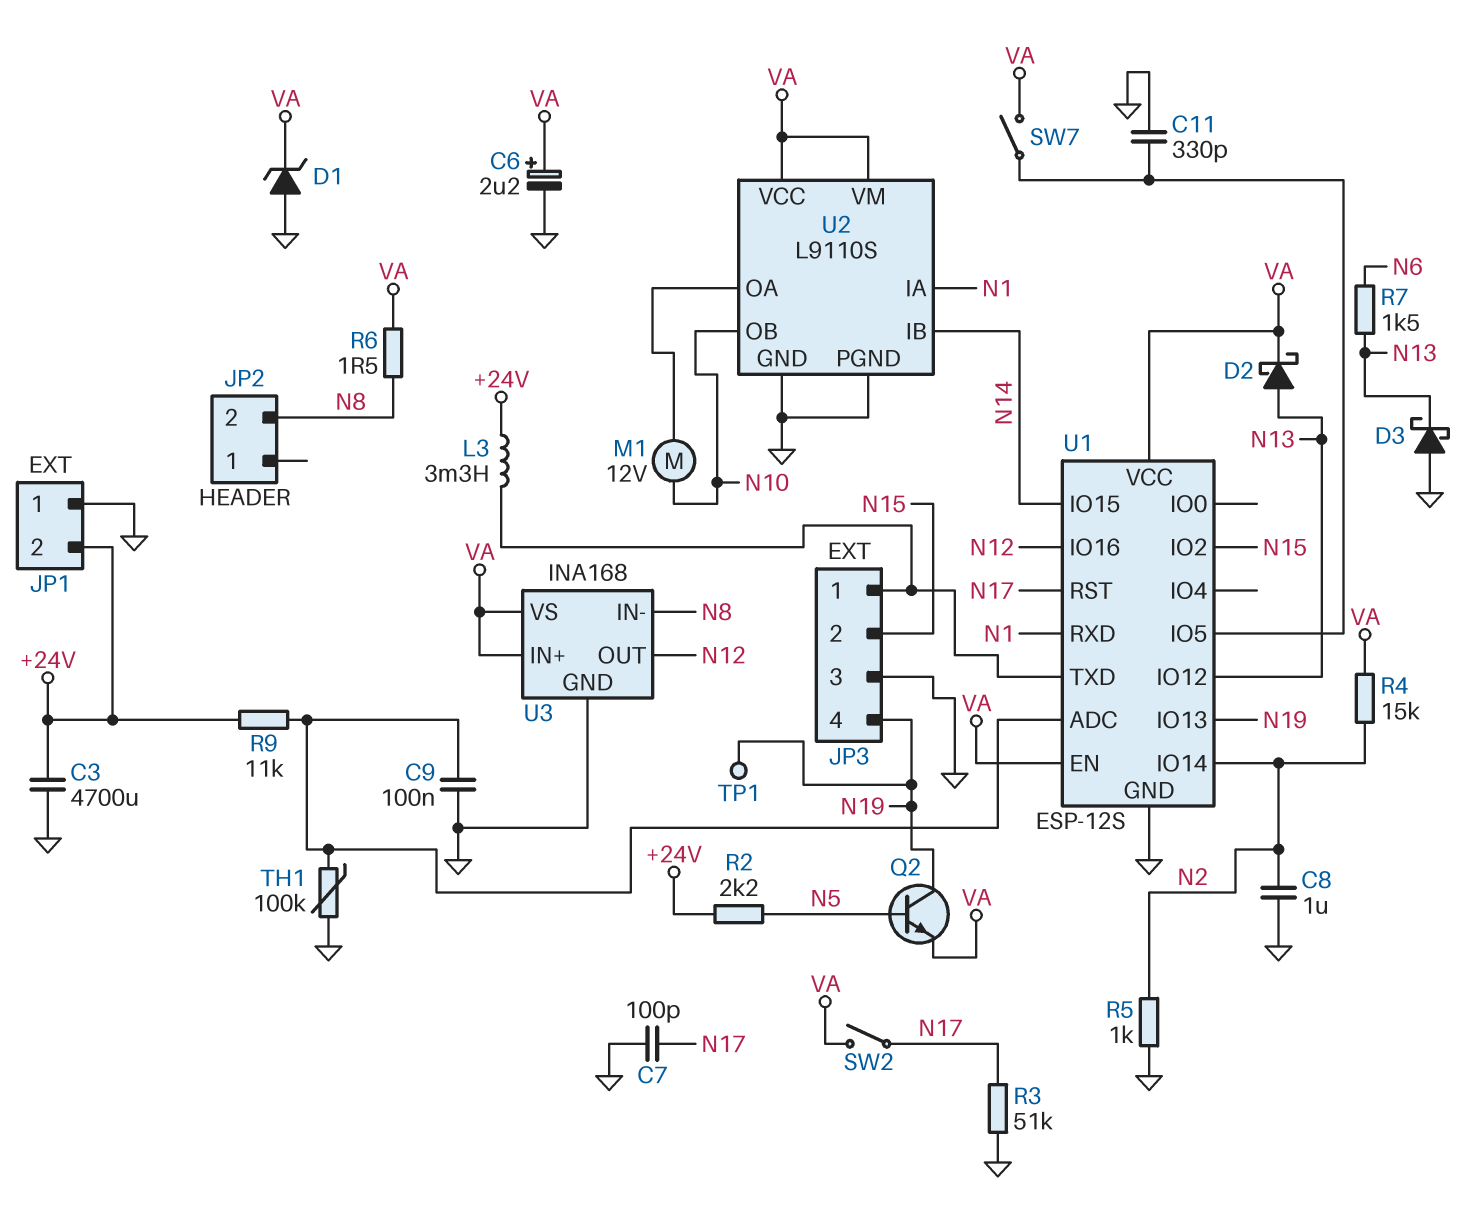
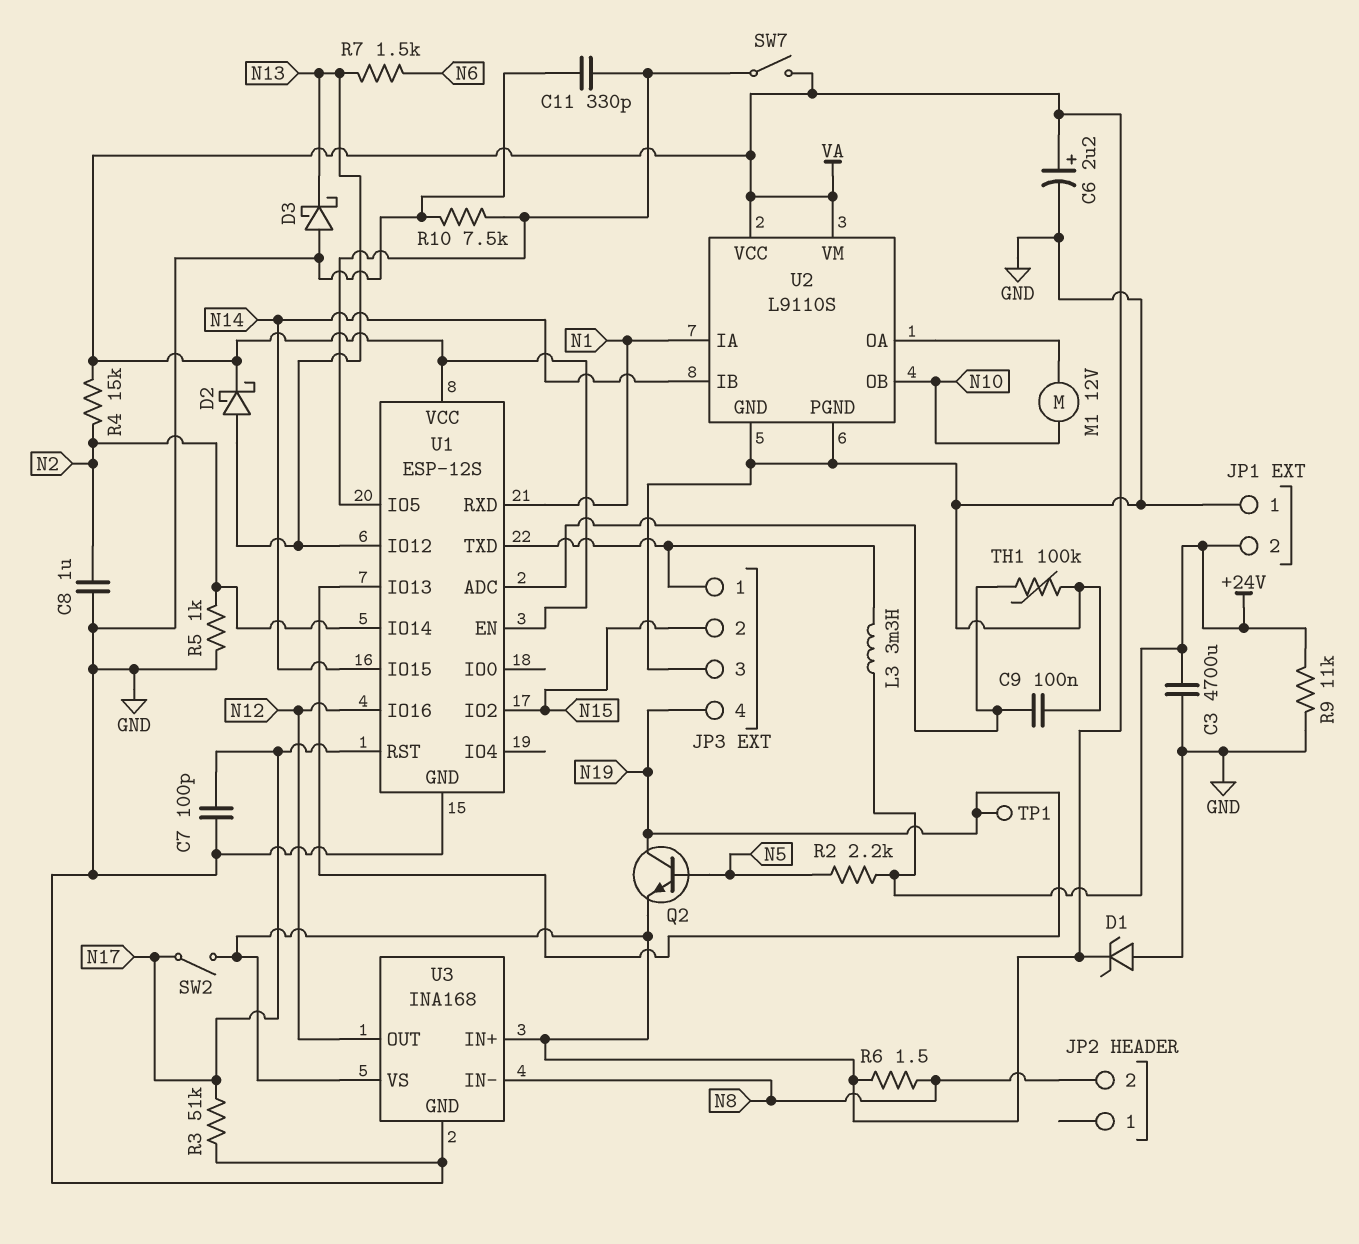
R9: 11k (+24V, U1/ADC) -> 11k (+24V, GND)
R10: none -> 7.5k (GND, U1/IO5)

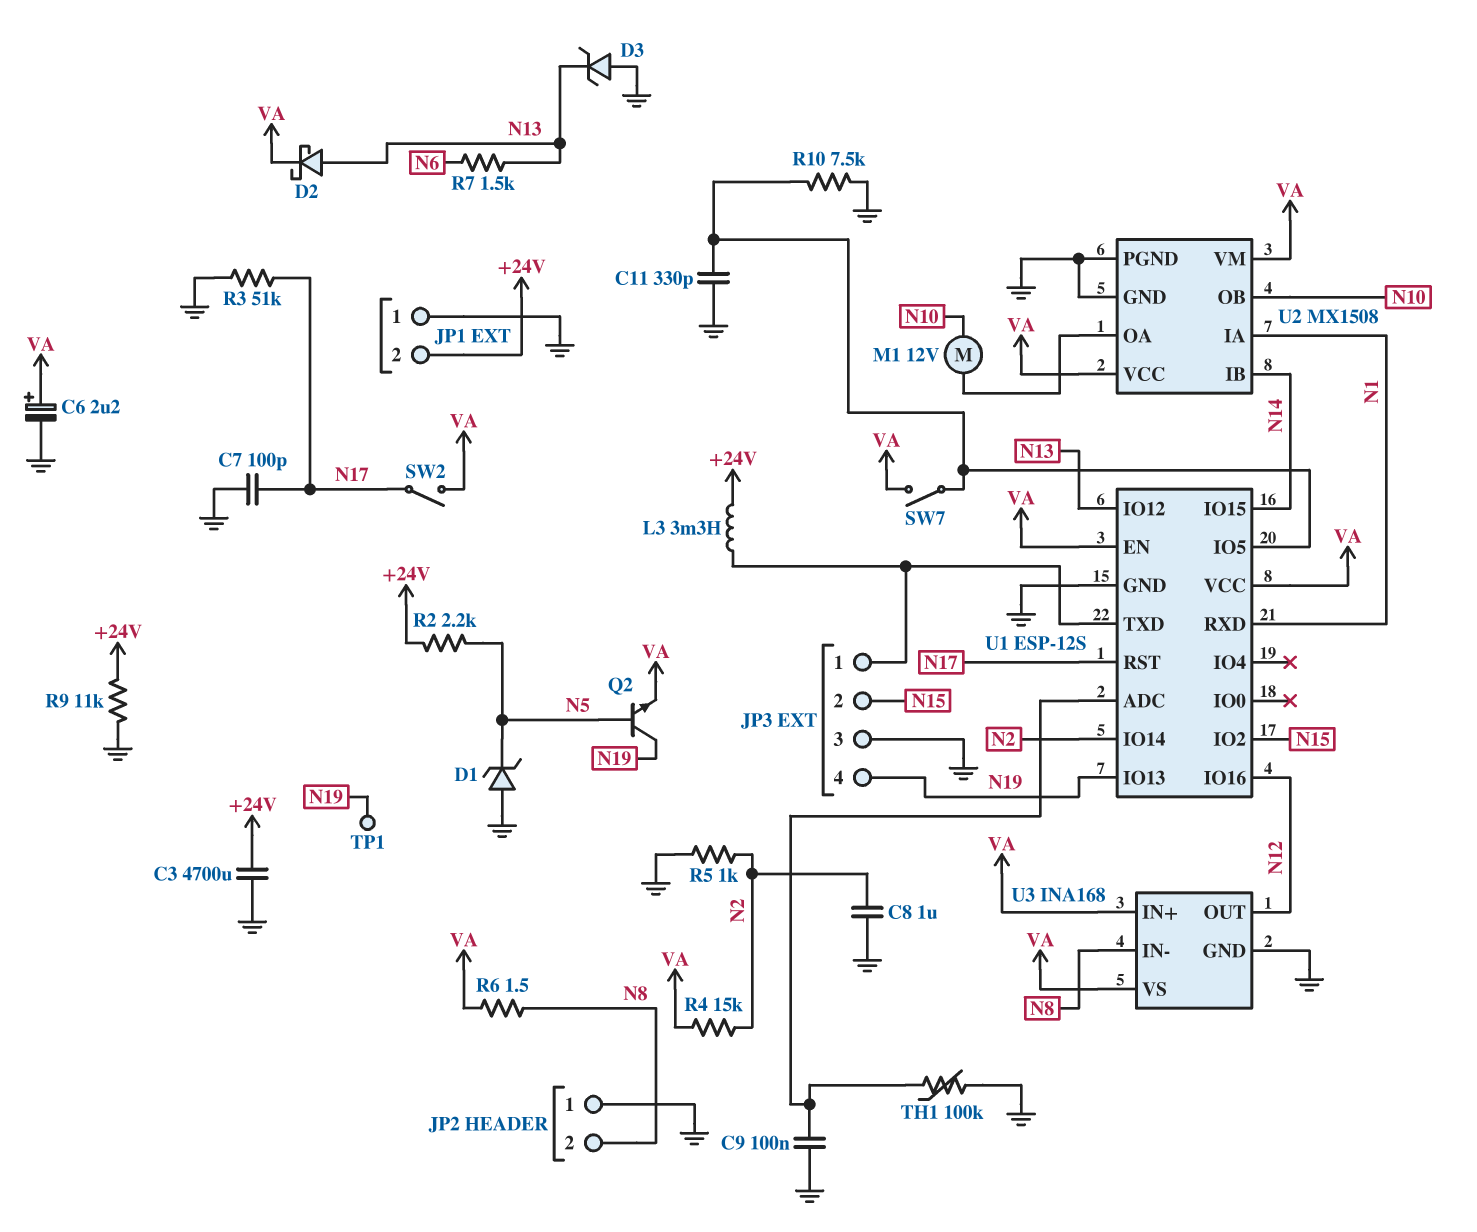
D1: zener (A GND, K VA) -> zener (A GND, K N5)
D3: schottky (A GND, K N13) -> zener (A GND, K N13)
JP2 pin 1: none -> GND
U2: L9110S -> MX1508

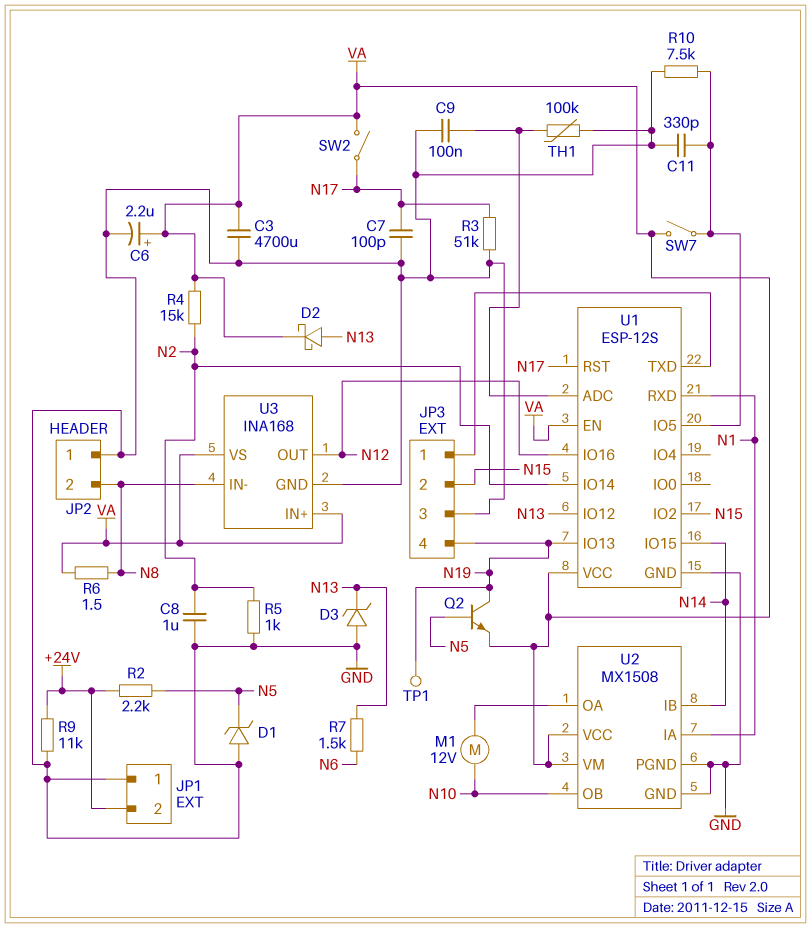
C3: 4700uF (+24V, GND) -> 4700uF (GND, VA)
L3: 3.3mH (+24V, JP3/1) -> none

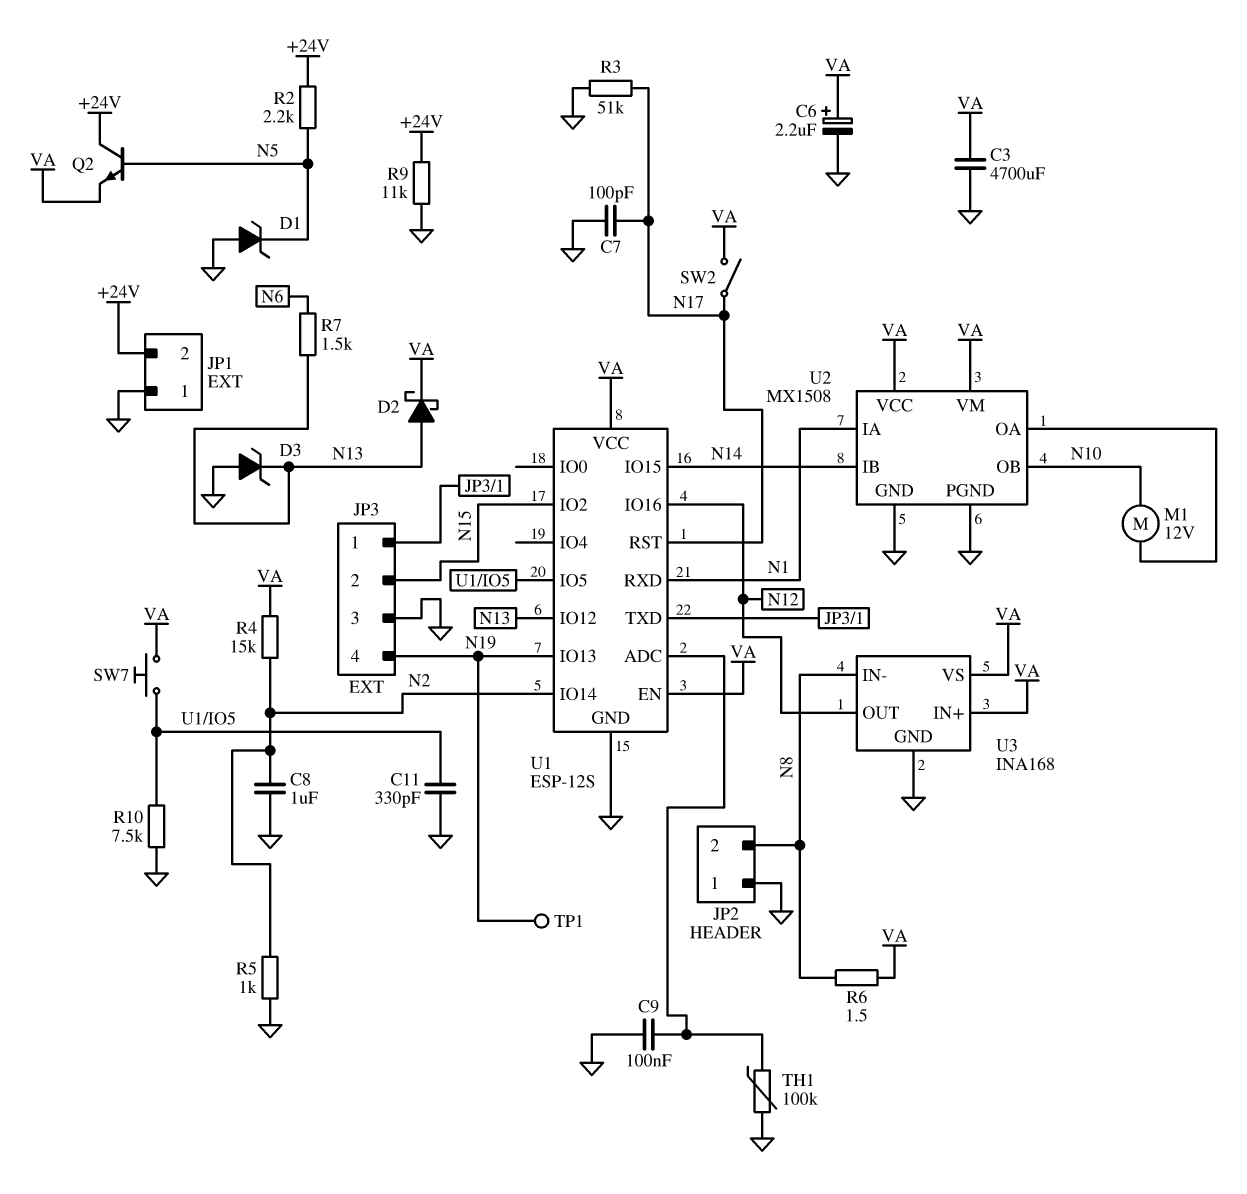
Q2: NPN (B N5, C N19, E VA) -> NPN (B N5, C +24V, E VA)
SW7: switch (U1/IO5, VA) -> button (U1/IO5, VA)

